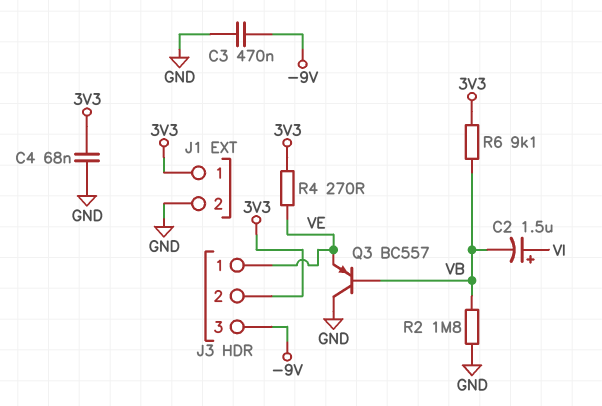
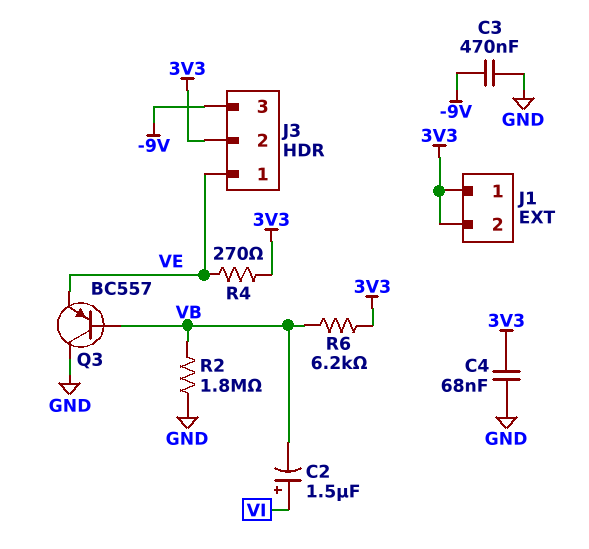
J1 pin 2: GND -> 3V3
R6: 9.1k (3V3, VB) -> 6.2k (3V3, VB)

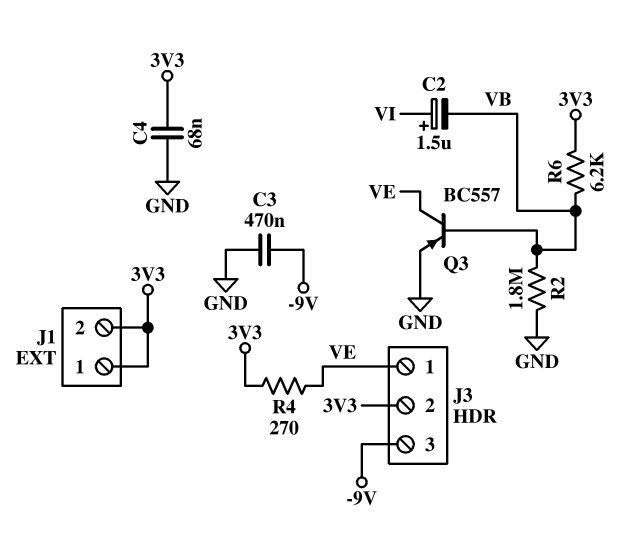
Q3: PNP BC557 (B VB, C GND, E VE) -> PNP BC557 (B VB, C VE, E GND)

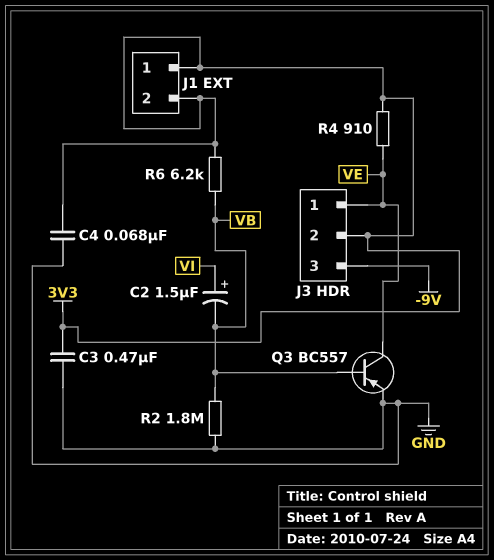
C3: 470nF (-9V, GND) -> 470nF (3V3, GND)
R4: 270 (3V3, VE) -> 910 (3V3, VE)

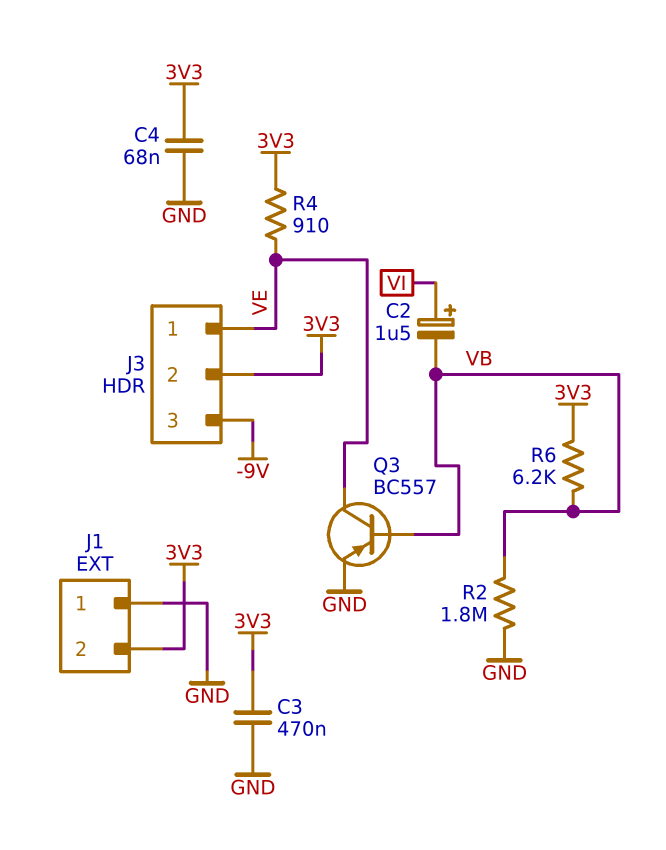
J1 pin 1: 3V3 -> GND

